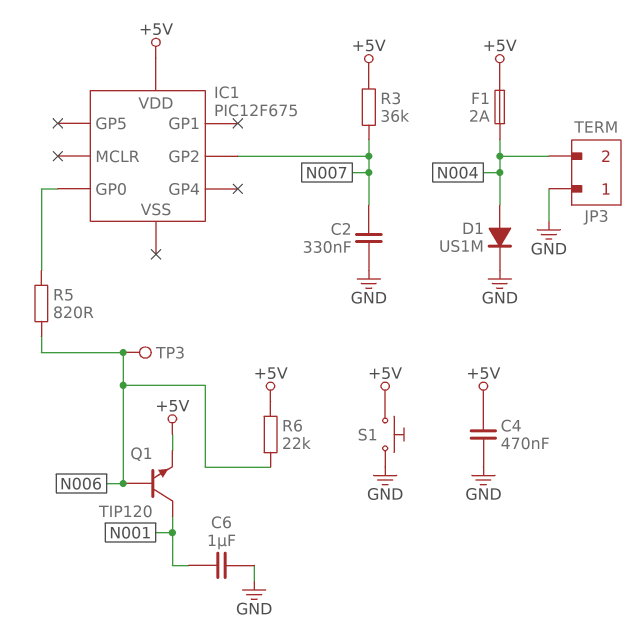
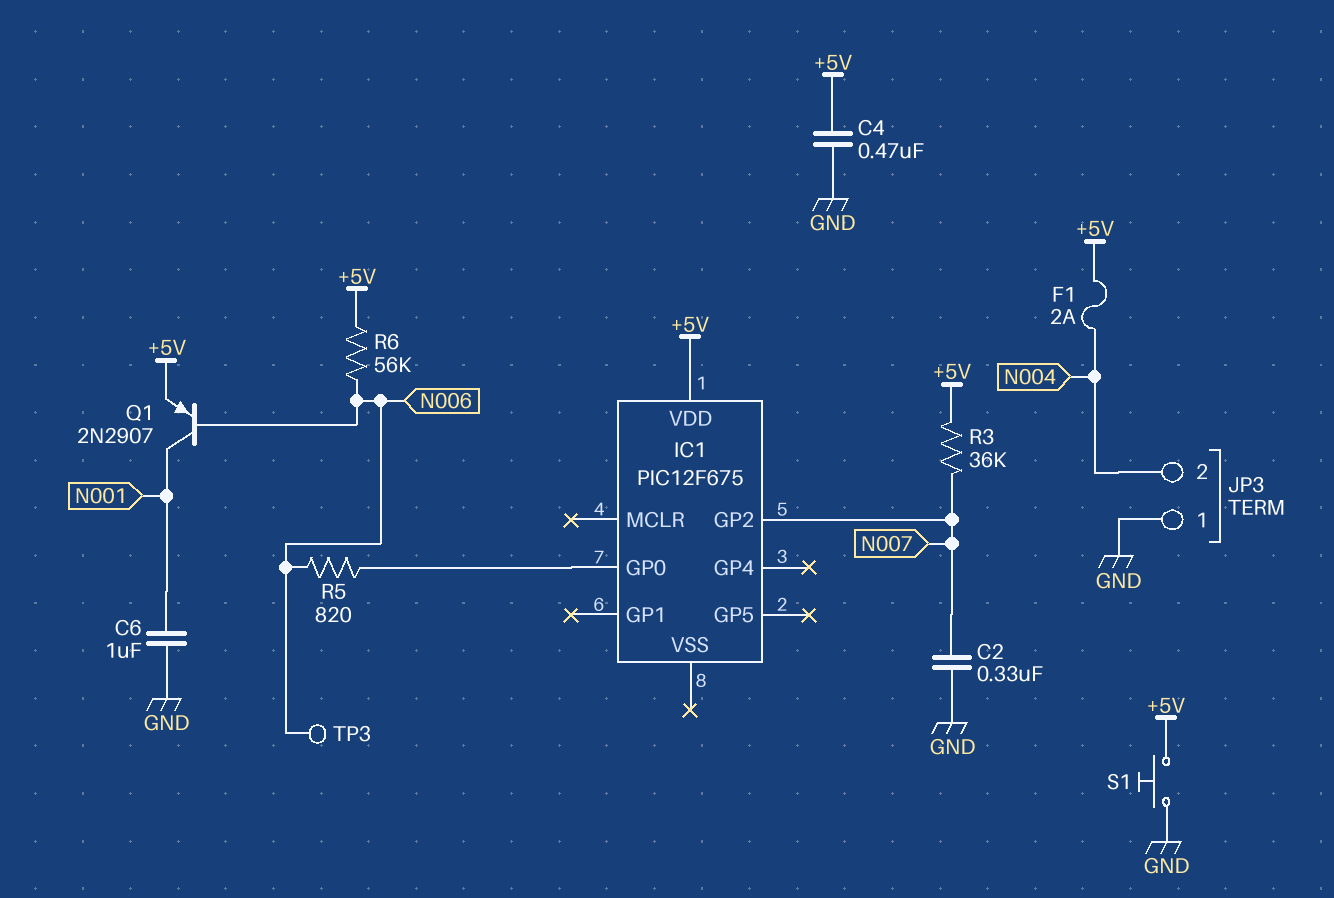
D1: diode US1M (A N004, K GND) -> none
Q1: NPN TIP120 (B N006, C N001, E +5V) -> PNP 2N2907 (B N006, C N001, E +5V)
R6: 22k (+5V, N006) -> 56k (+5V, N006)

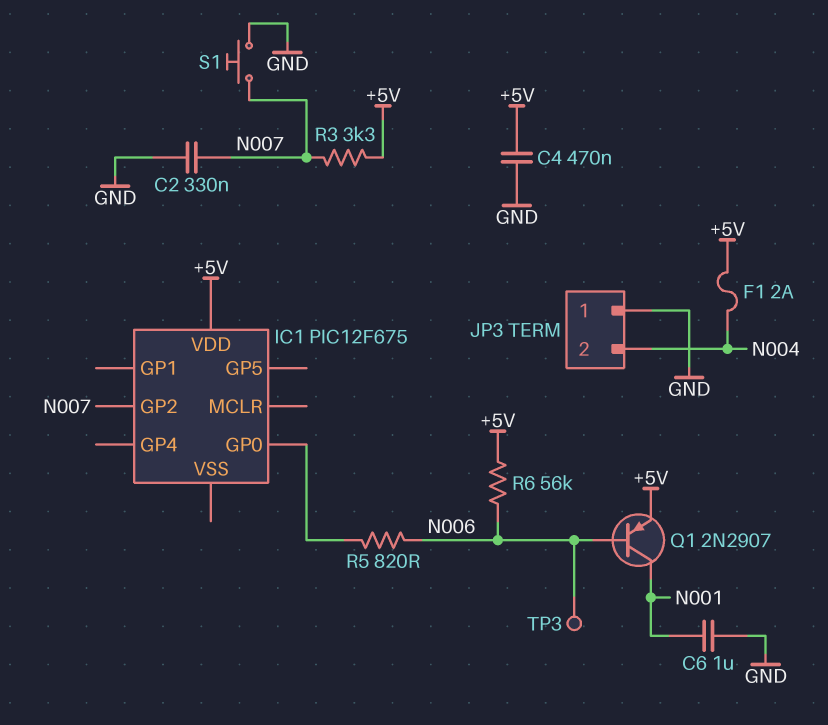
R3: 36k (+5V, N007) -> 3.3k (+5V, N007)
S1: button (+5V, GND) -> button (GND, N007)

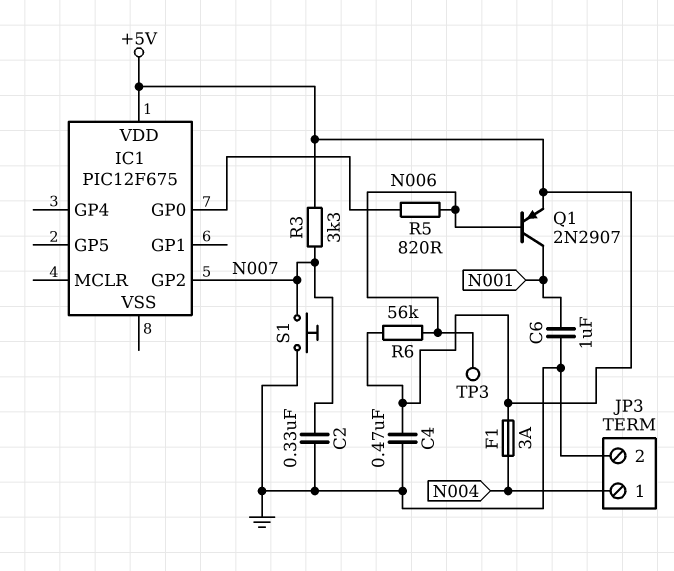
F1: 2A (+5V, N004) -> 3A (+5V, N004)
JP3 pin 1: GND -> N004
JP3 pin 2: N004 -> GND

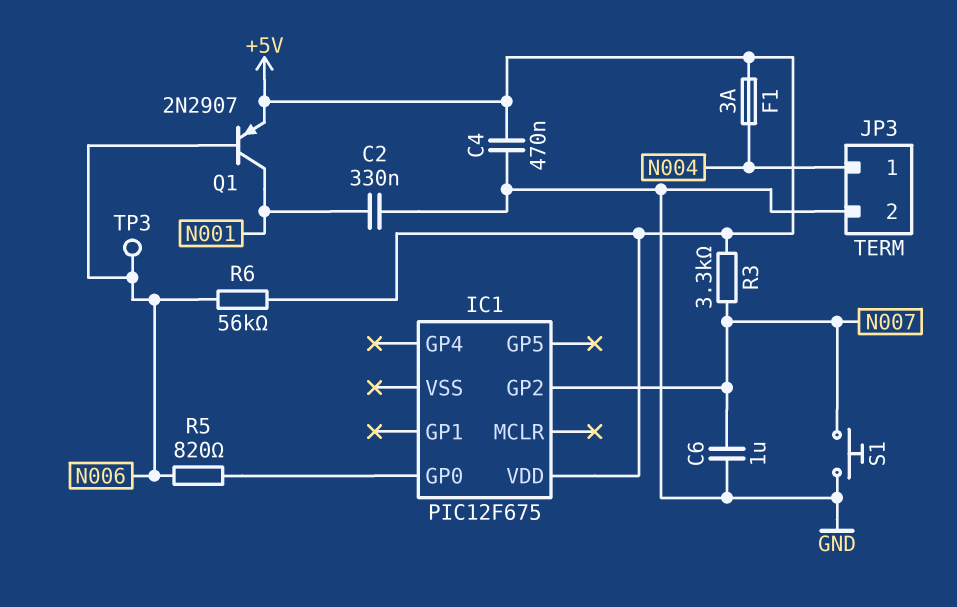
C2: 330nF (GND, N007) -> 330nF (GND, N001)
C6: 1uF (GND, N001) -> 1uF (GND, N007)

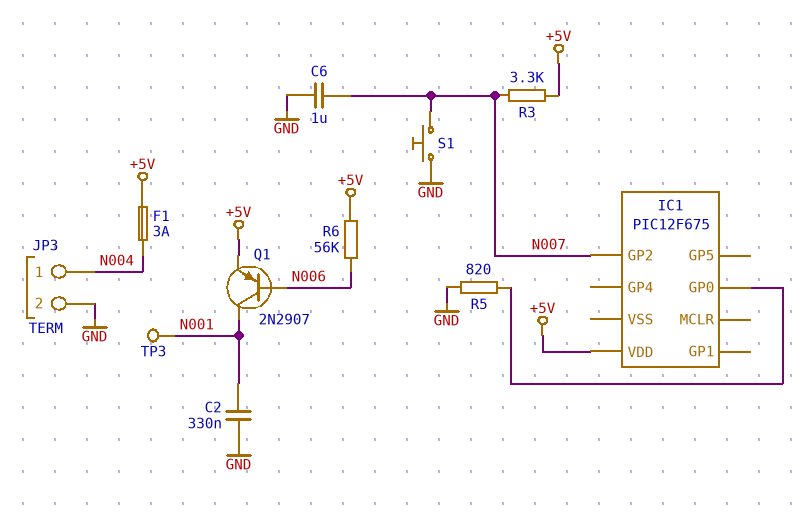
C4: 470nF (+5V, GND) -> none
R5: 820 (IC1/GP0, N006) -> 820 (GND, IC1/GP0)
TP3: test point (N006) -> test point (N001)

